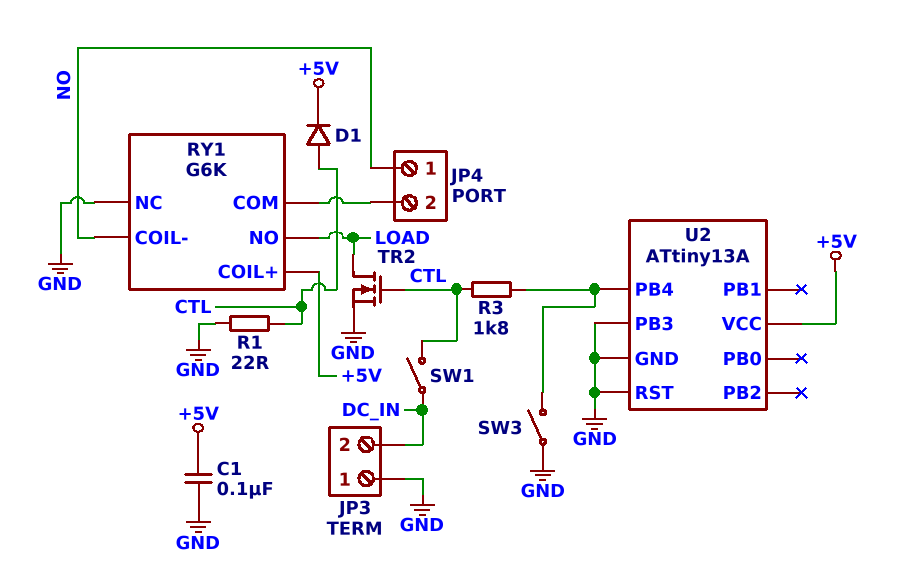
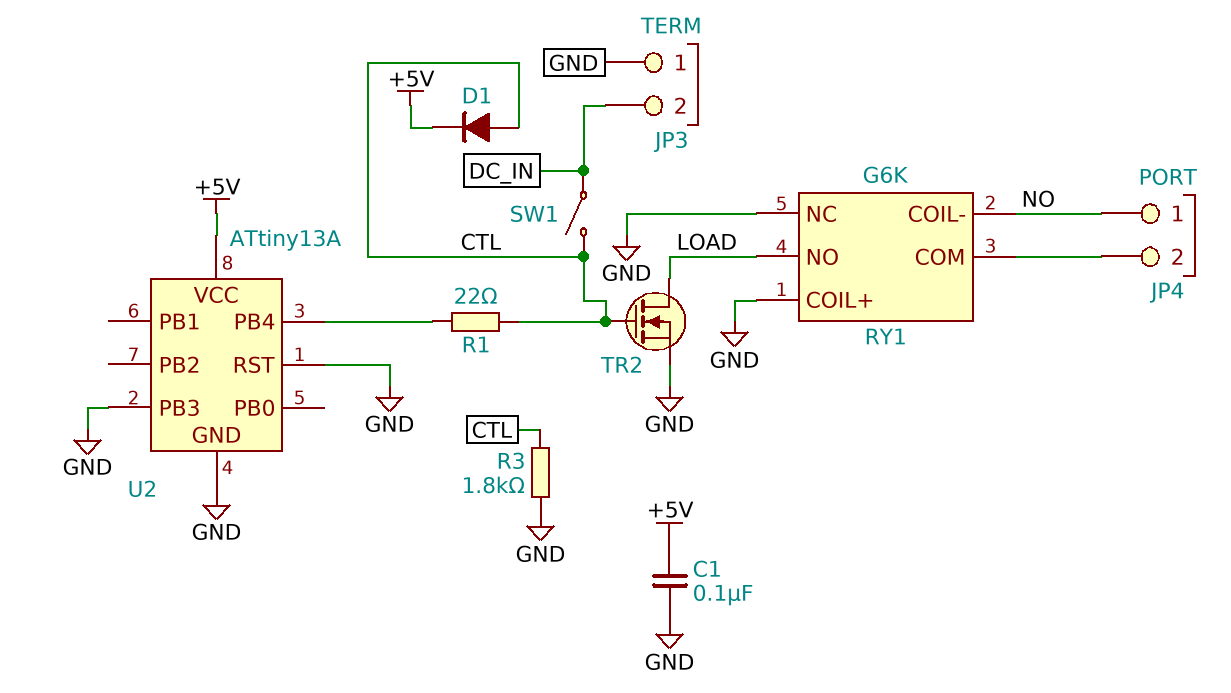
R1: 22 (CTL, GND) -> 22 (CTL, U2/PB4)
R3: 1.8k (CTL, U2/PB4) -> 1.8k (CTL, GND)
RY1 pin COIL+: +5V -> GND
SW3: switch (GND, U2/PB4) -> none

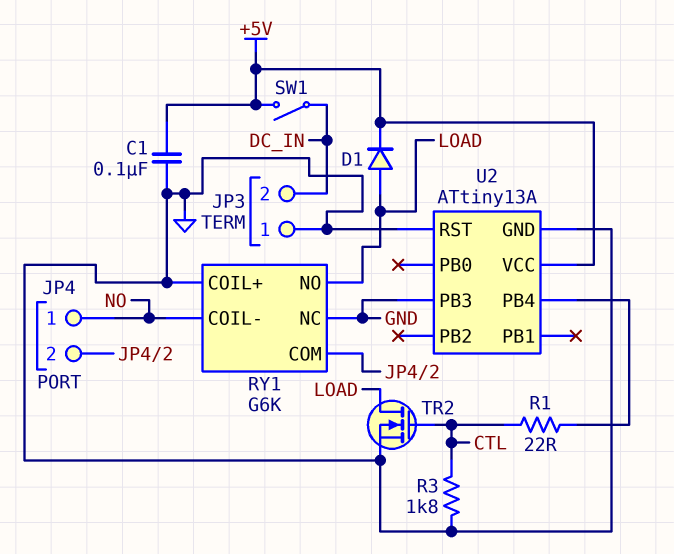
D1: diode (A CTL, K +5V) -> diode (A LOAD, K +5V)
SW1: switch (CTL, DC_IN) -> switch (+5V, DC_IN)

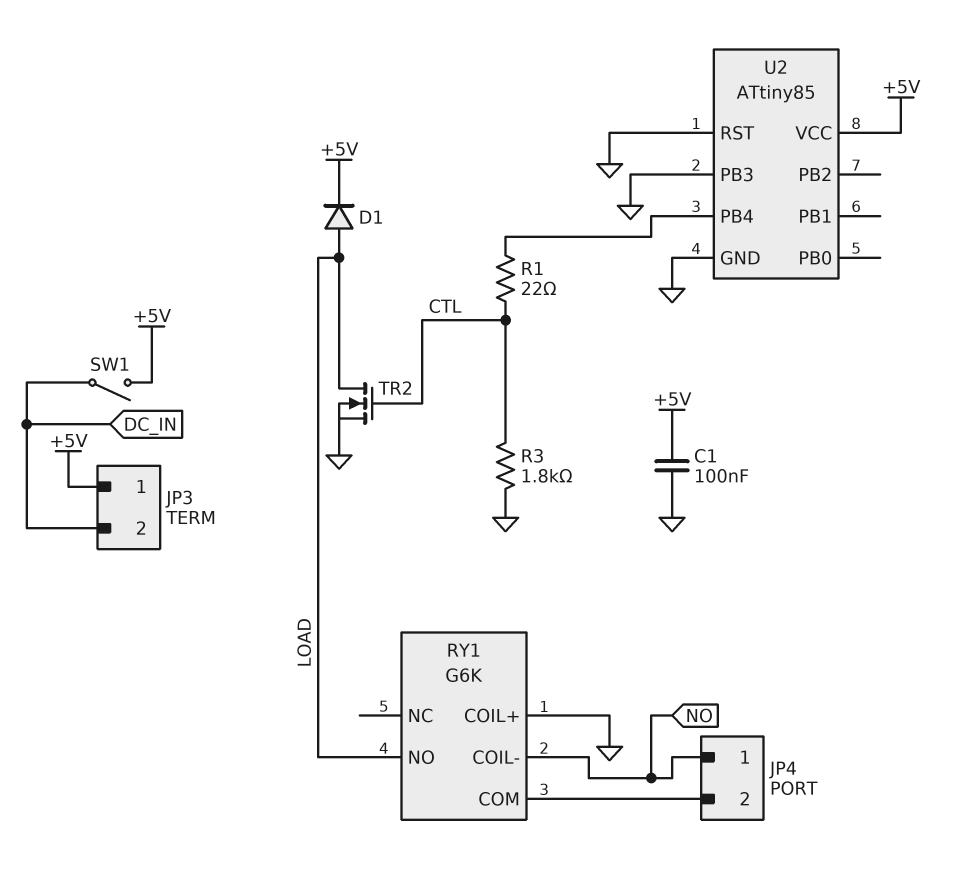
JP3 pin 1: GND -> +5V
RY1 pin NC: GND -> none
U2: ATtiny13A -> ATtiny85

